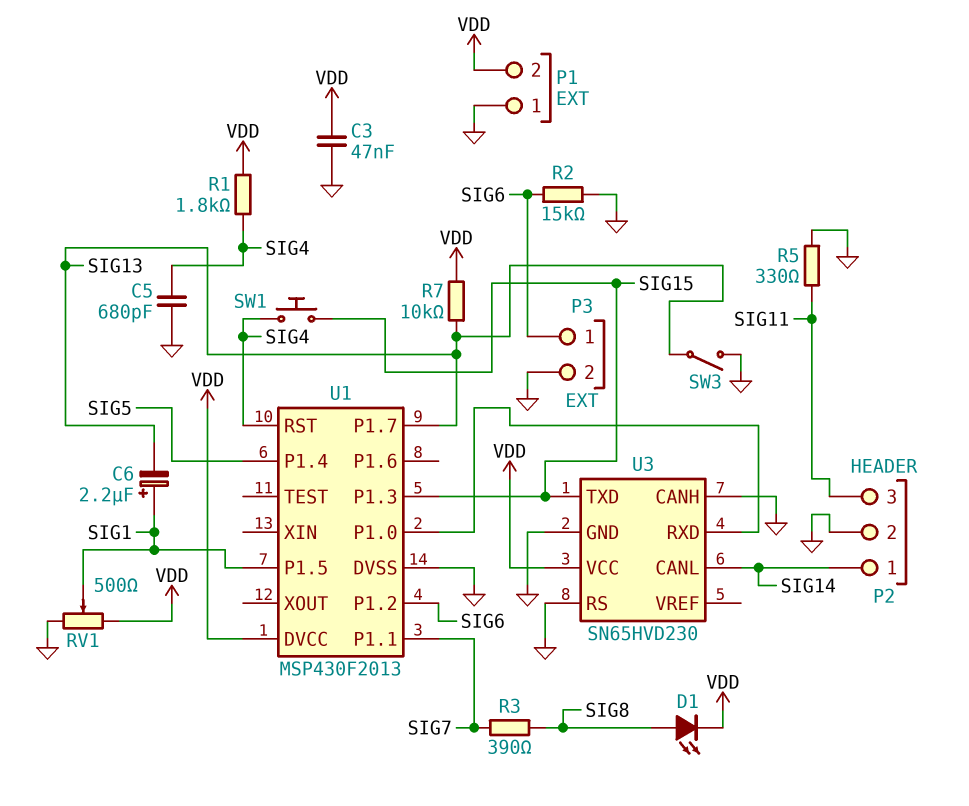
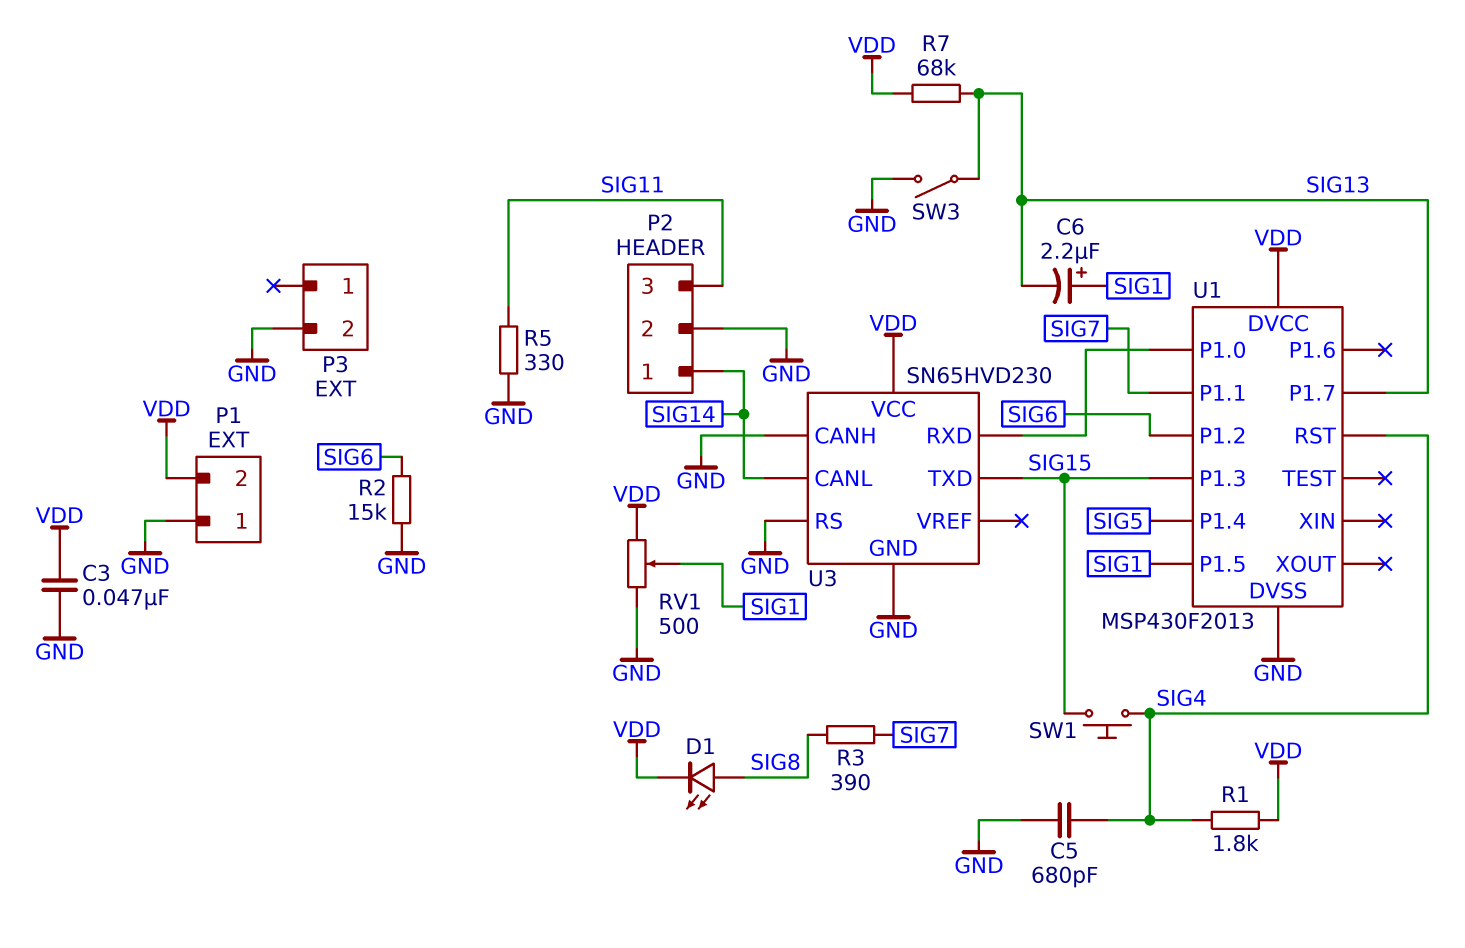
P3 pin 1: SIG6 -> none
R7: 10k (SIG13, VDD) -> 68k (SIG13, VDD)

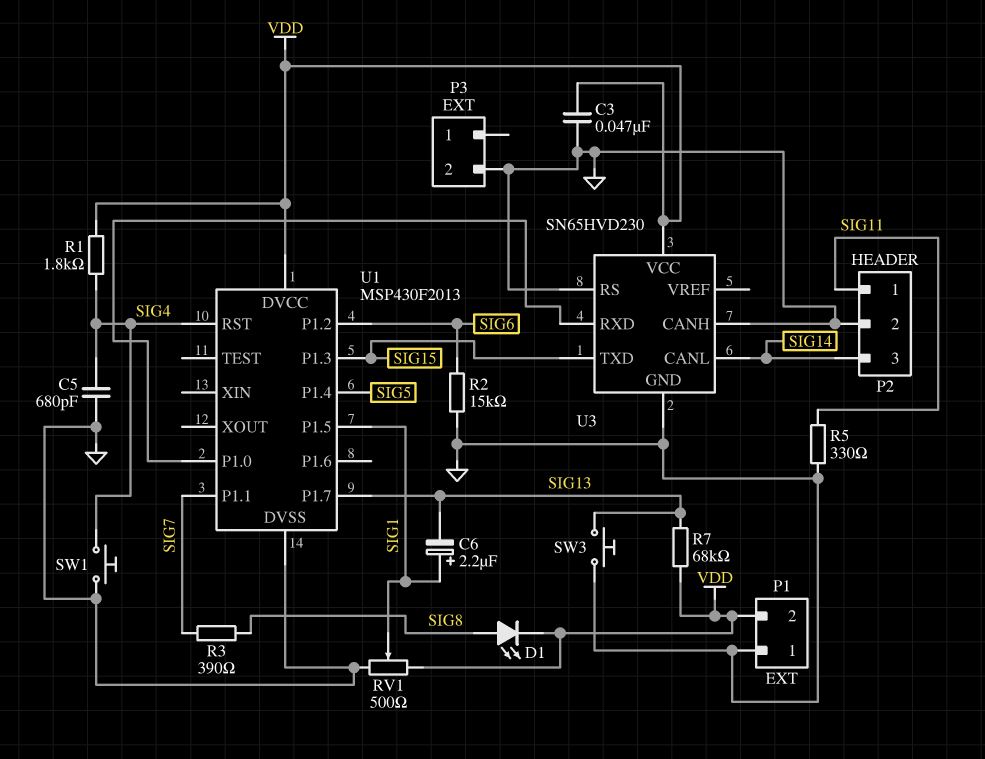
P2 pin 1: SIG14 -> SIG11
P2 pin 3: SIG11 -> SIG14
SW1: button (SIG4, SIG15) -> button (GND, SIG4)
SW3: switch (GND, SIG13) -> button (GND, SIG13)

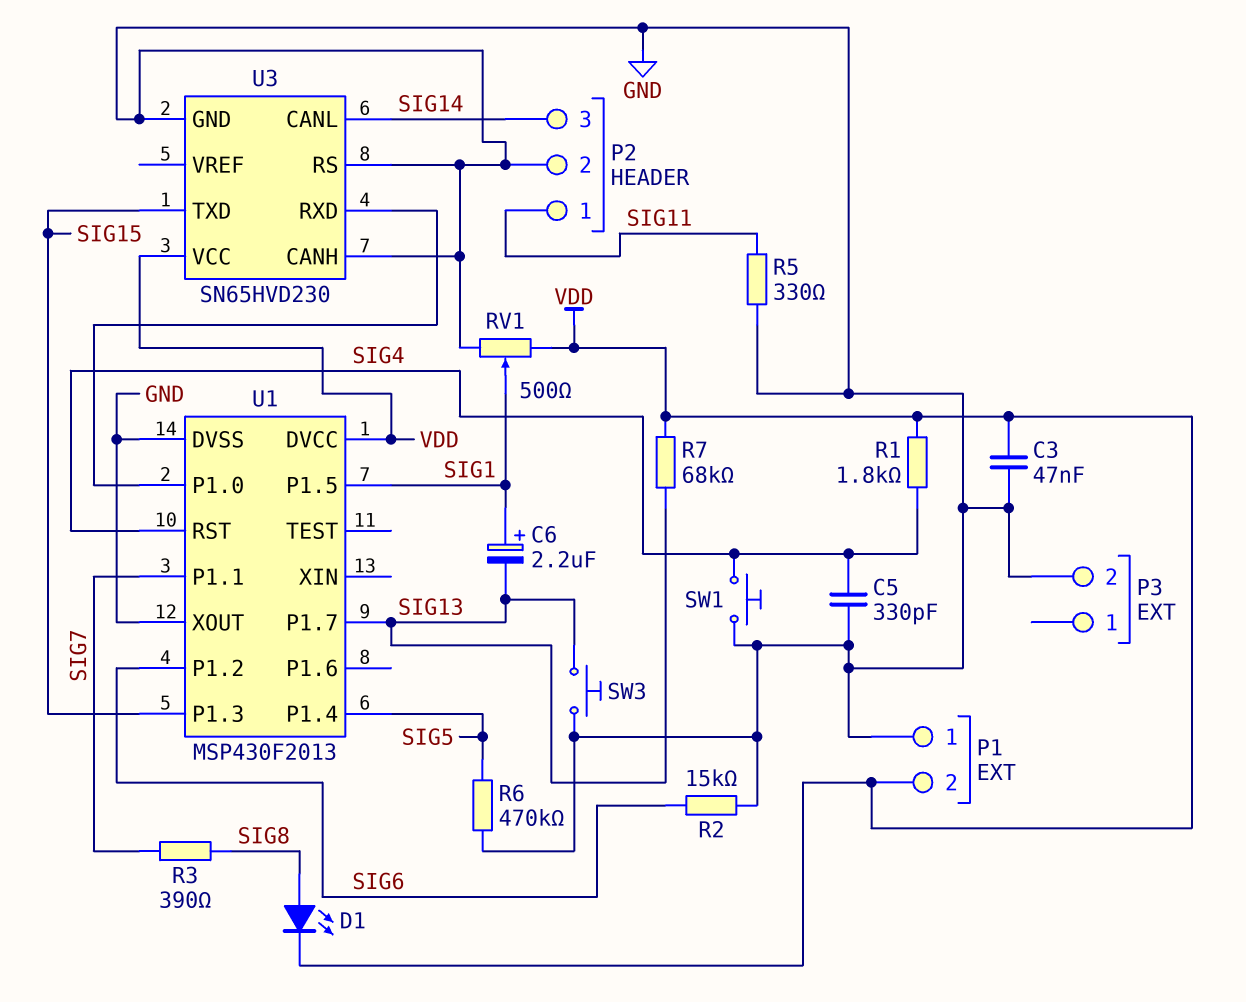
C5: 680pF (GND, SIG4) -> 330pF (GND, SIG4)
R6: none -> 470k (GND, SIG5)
U1 pin XOUT: none -> GND

